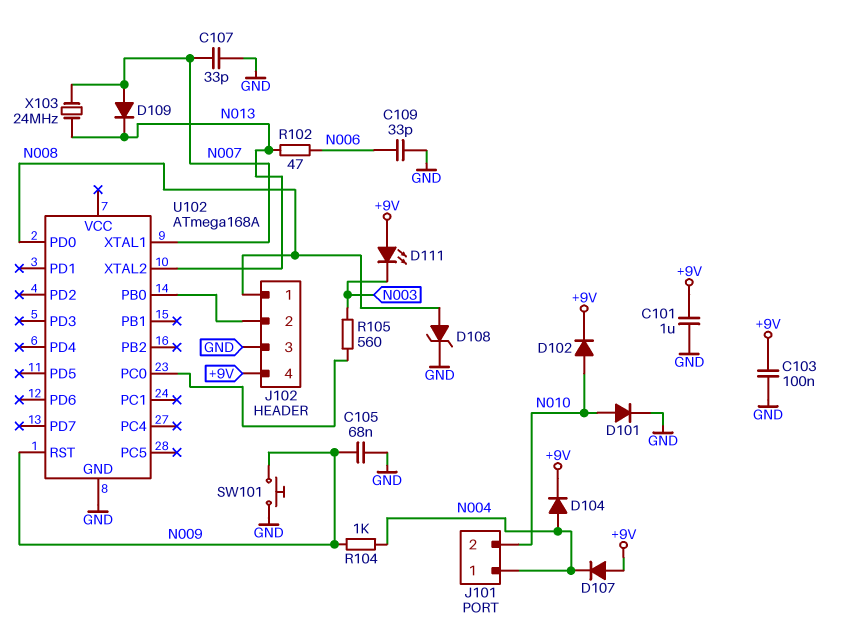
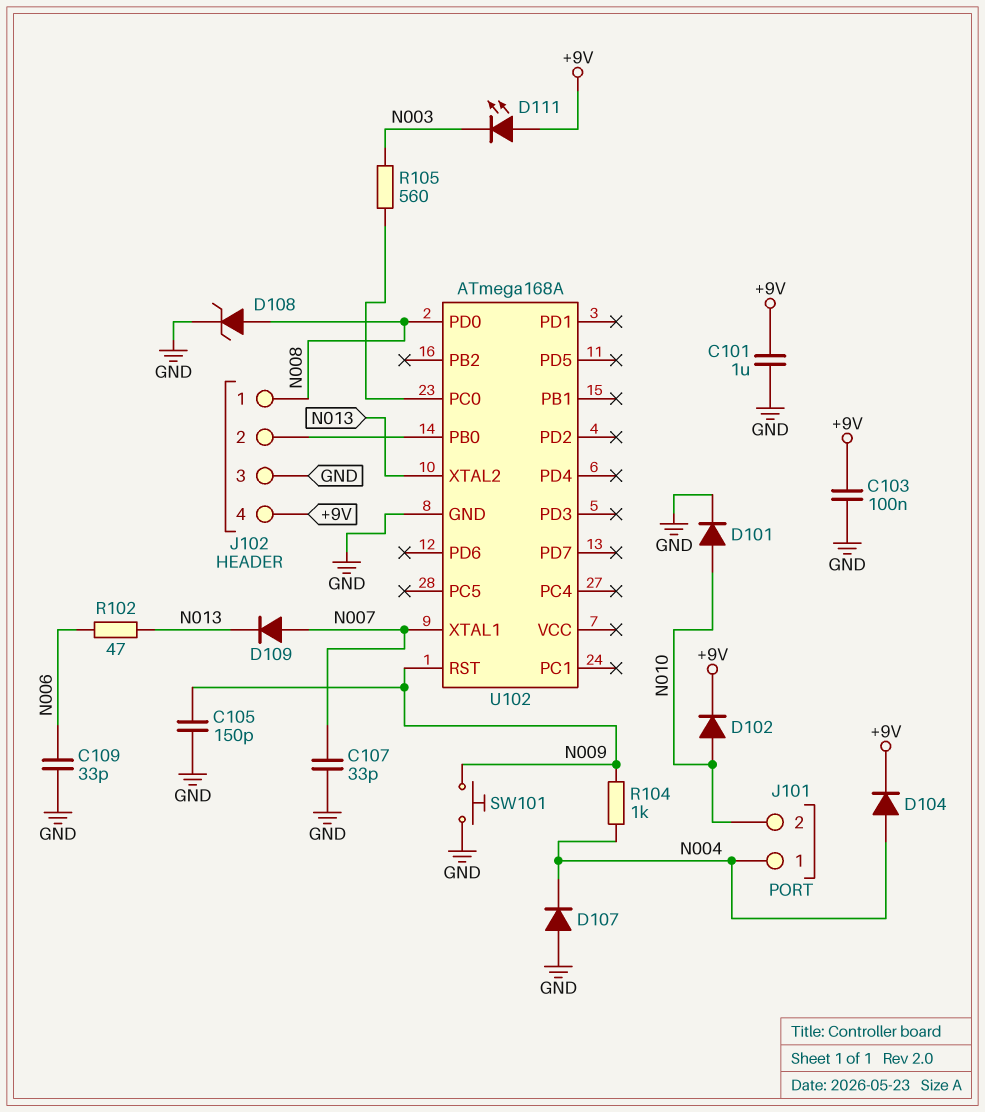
C105: 68nF (GND, N009) -> 150pF (GND, N009)
D107: diode (A +9V, K N004) -> diode (A GND, K N004)
X103: 24MHz (N007, N013) -> none

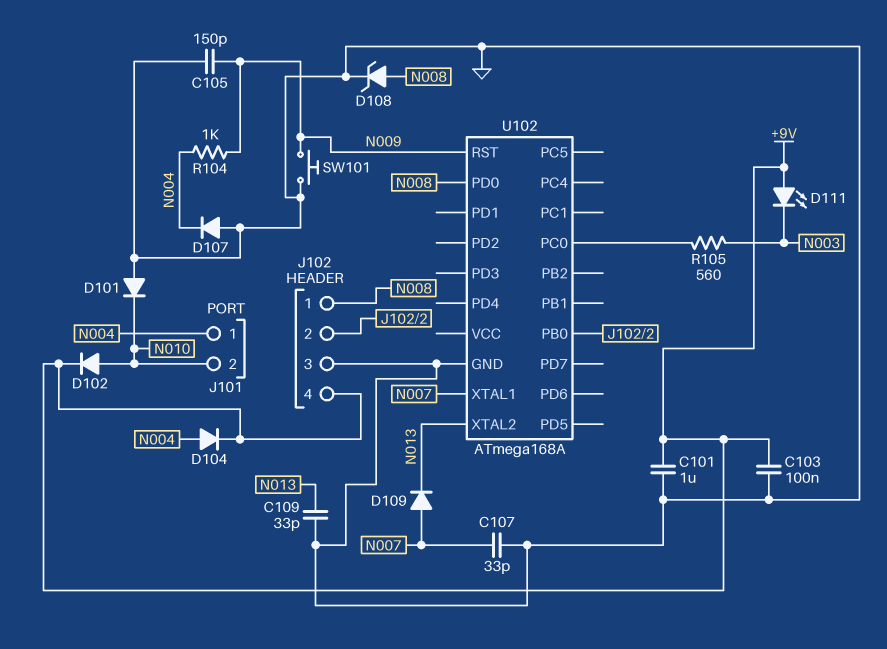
C109: 33pF (GND, N006) -> 33pF (GND, N013)
D101: diode (A N010, K GND) -> diode (A GND, K N010)
R102: 47 (N006, N013) -> none

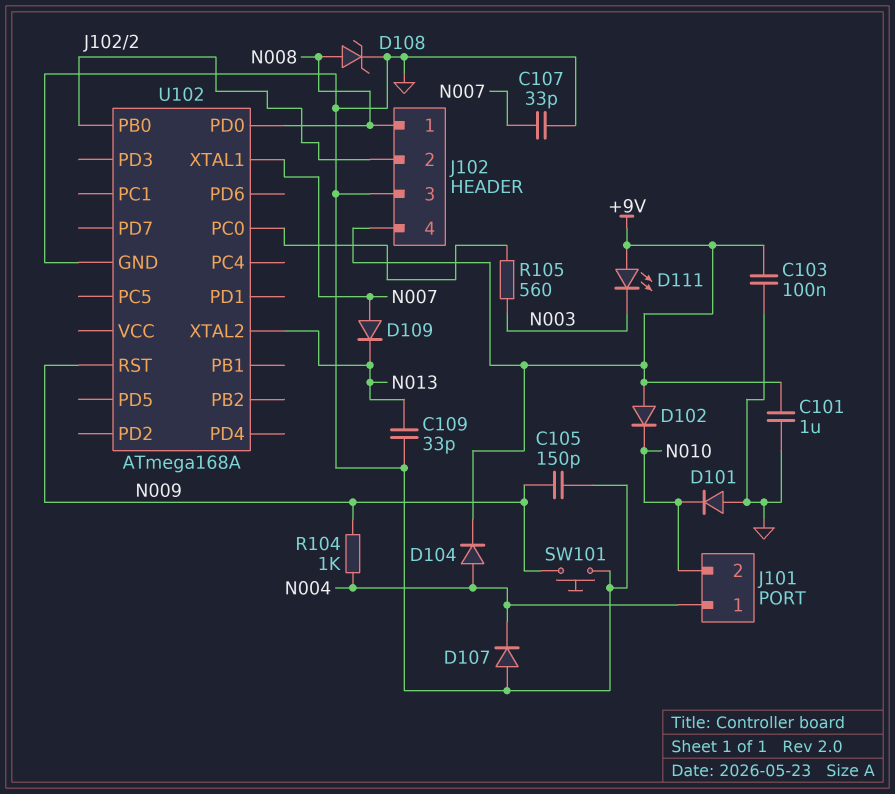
D102: diode (A N010, K +9V) -> diode (A +9V, K N010)

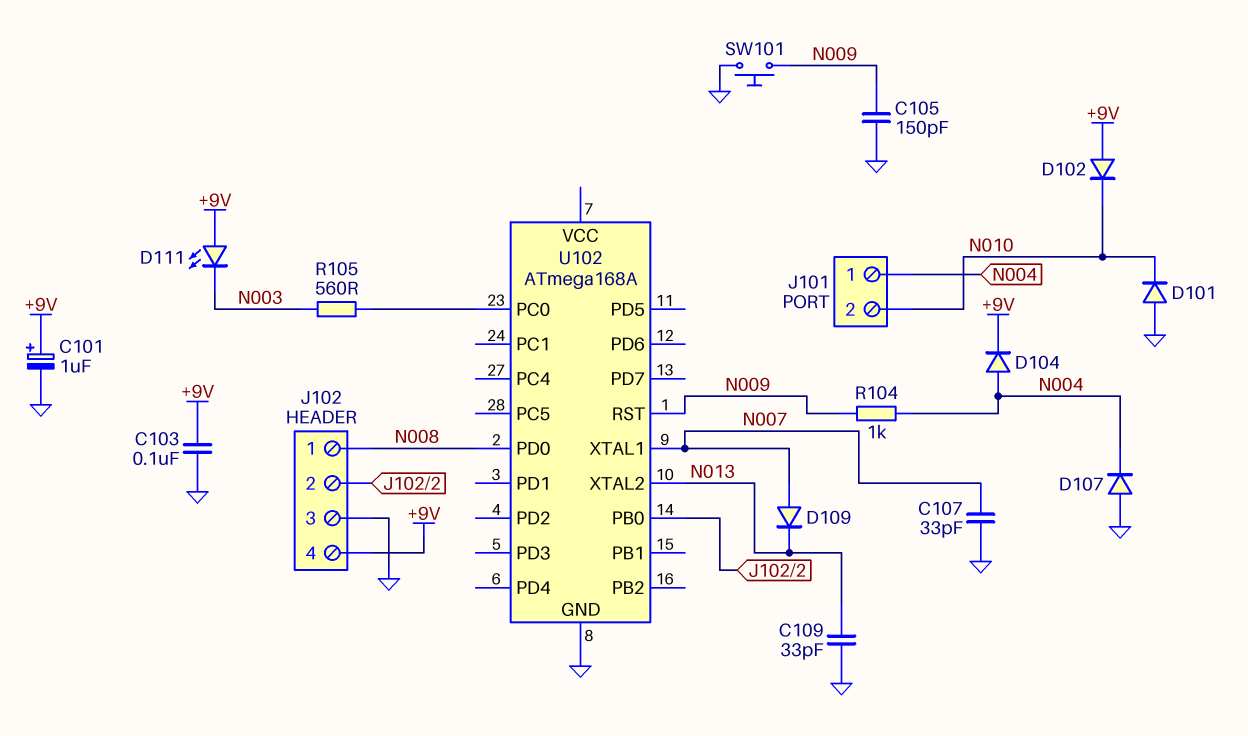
C101: 1uF (+9V, GND) -> 1uF (plus +9V, minus GND)
D108: zener (A N008, K GND) -> none

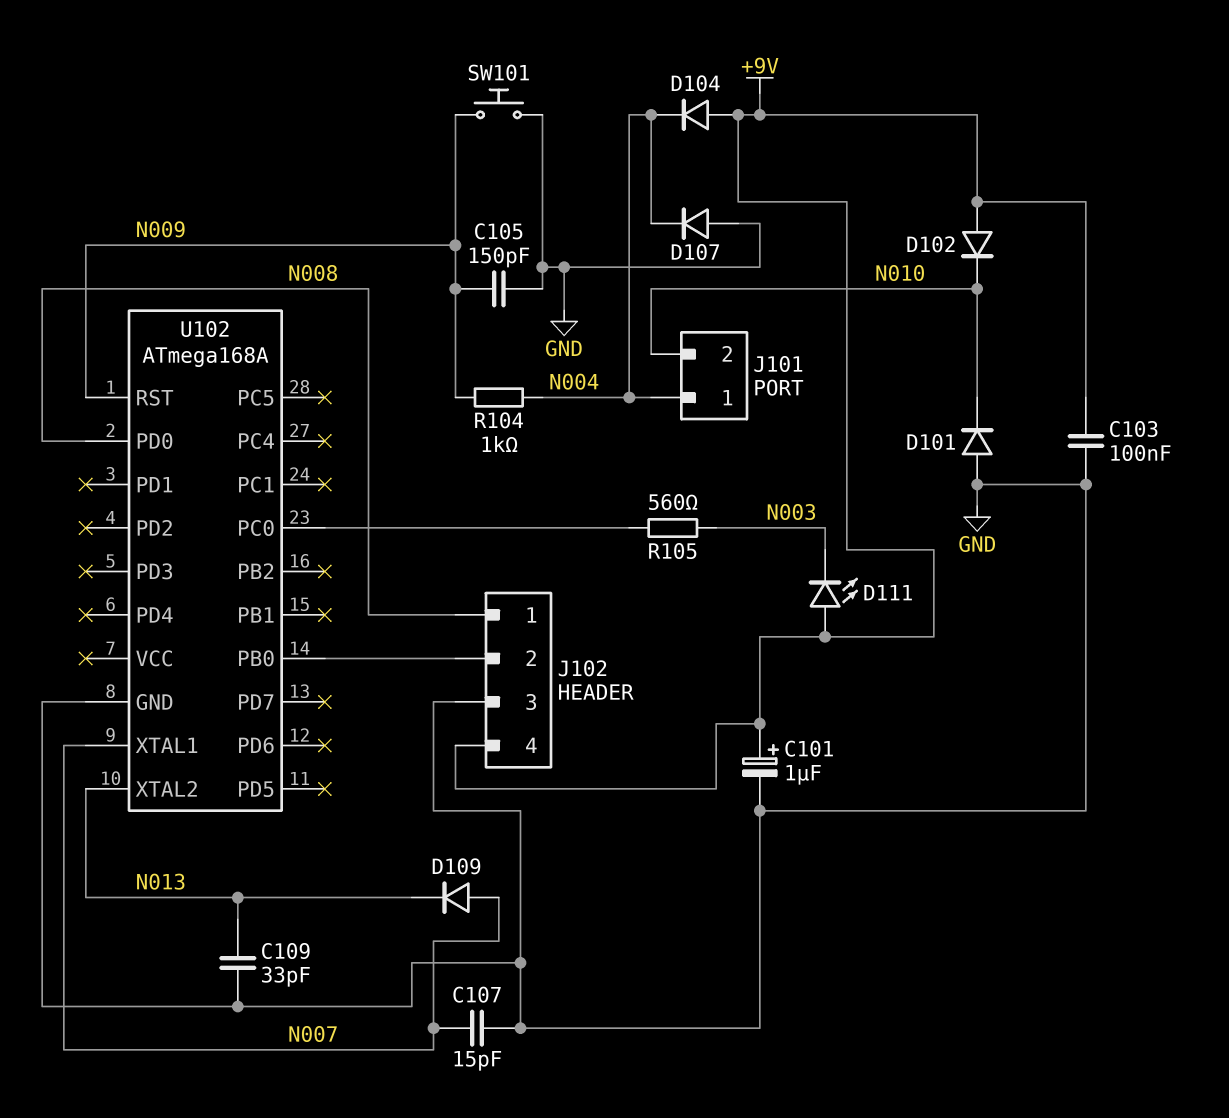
C107: 33pF (GND, N007) -> 15pF (GND, N007)
D104: diode (A N004, K +9V) -> diode (A +9V, K N004)

